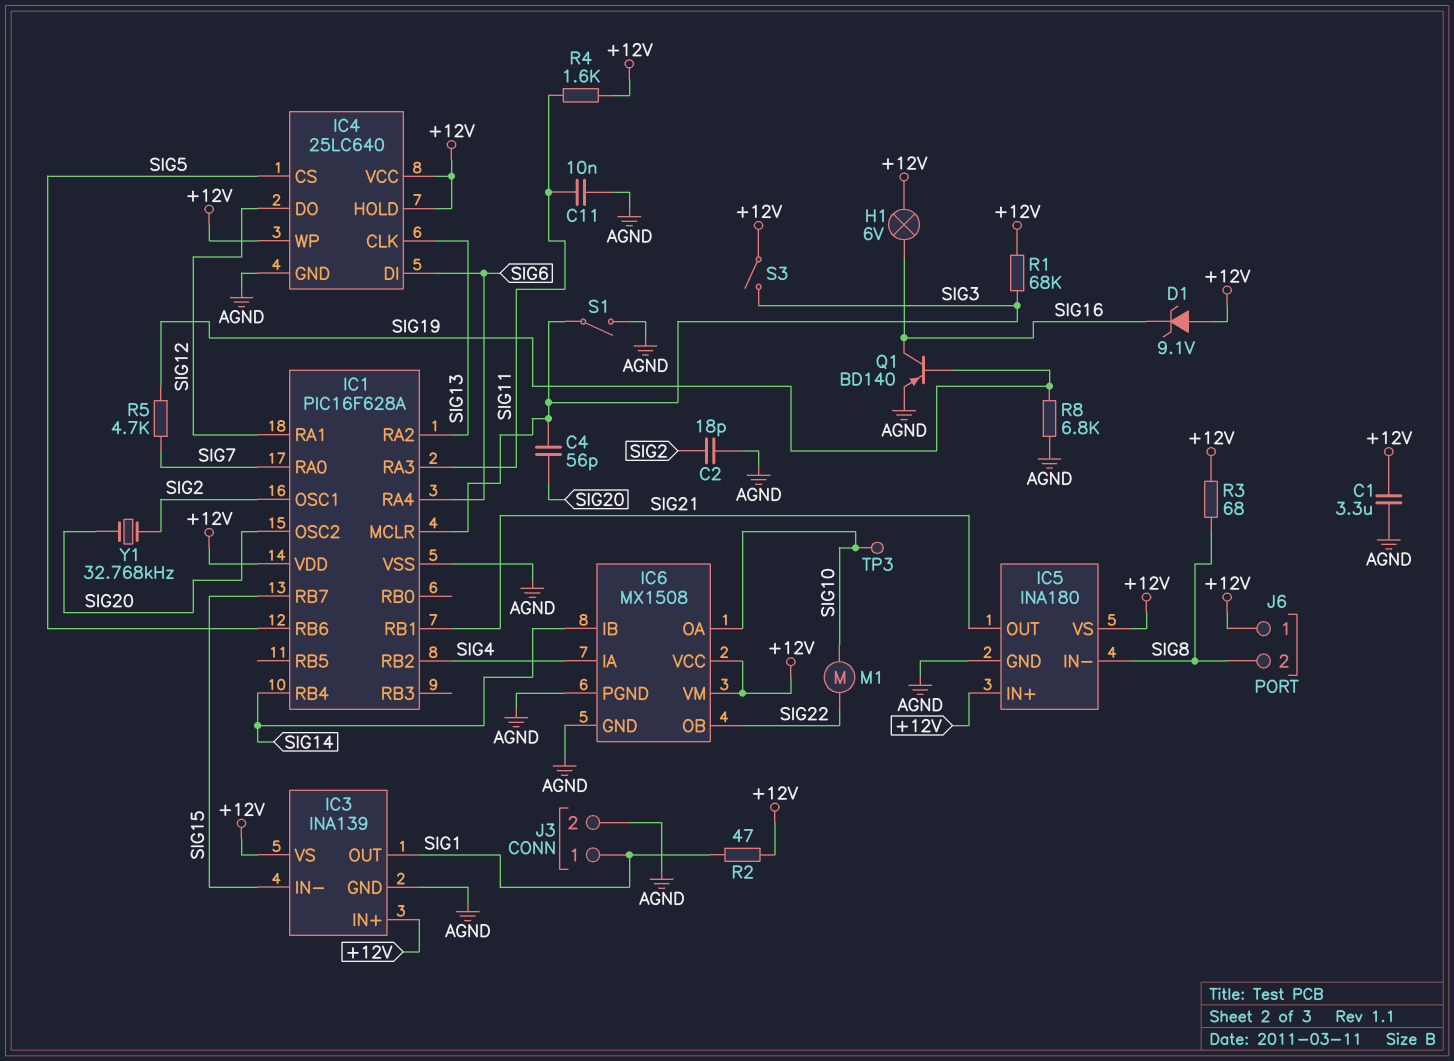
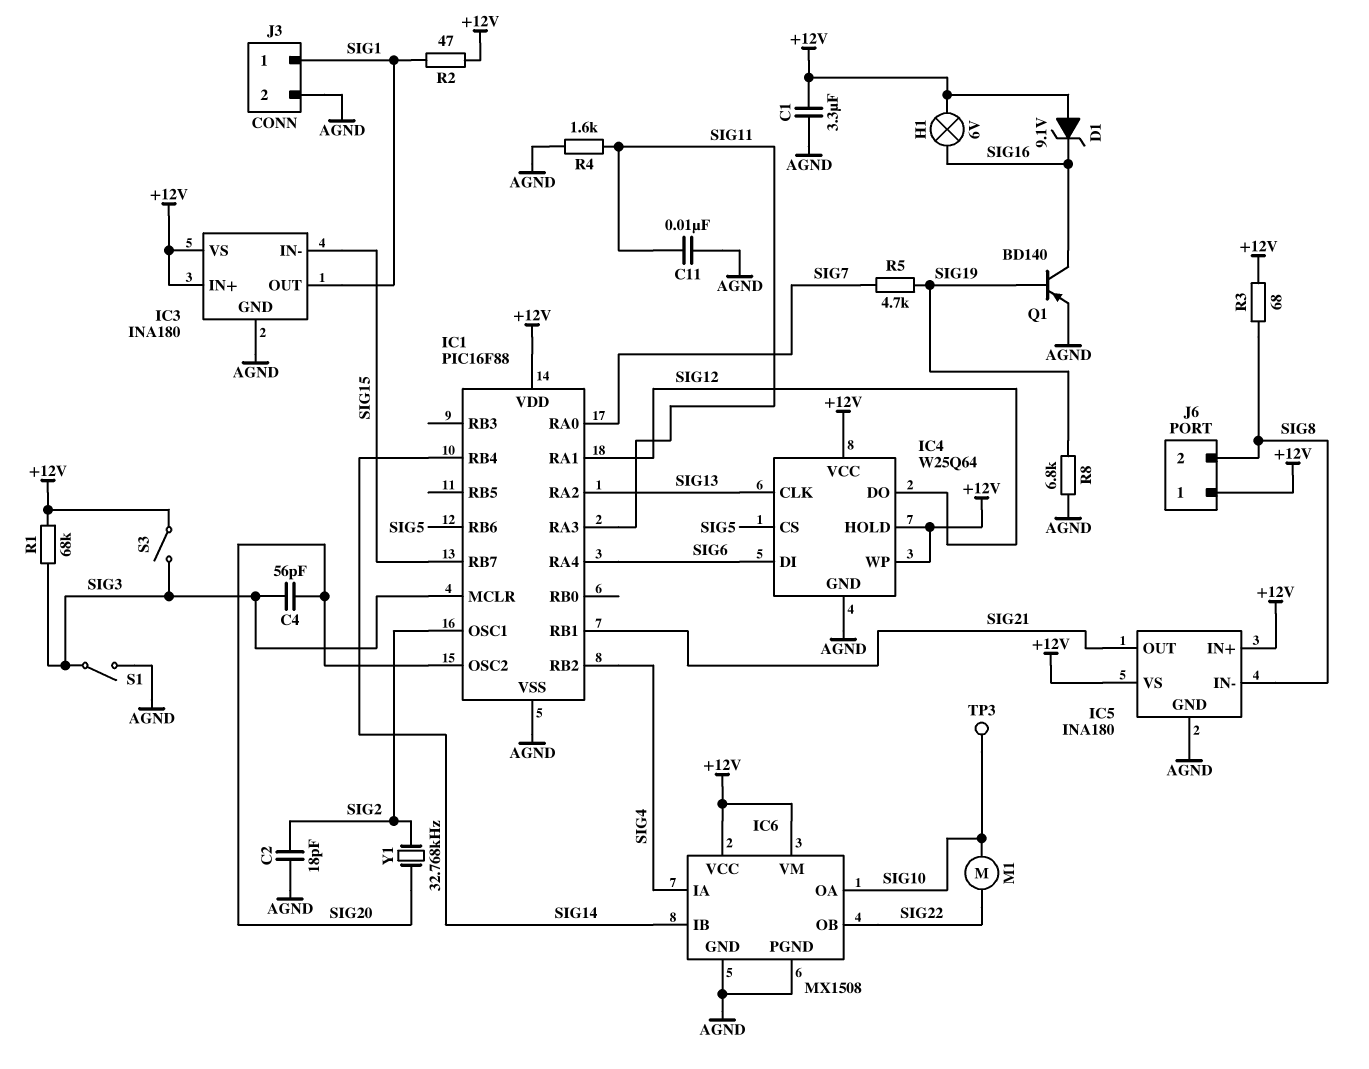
IC1: PIC16F628A -> PIC16F88
IC3: INA139 -> INA180
IC4: 25LC640 -> W25Q64
R4: 1.6k (+12V, SIG11) -> 1.6k (AGND, SIG11)

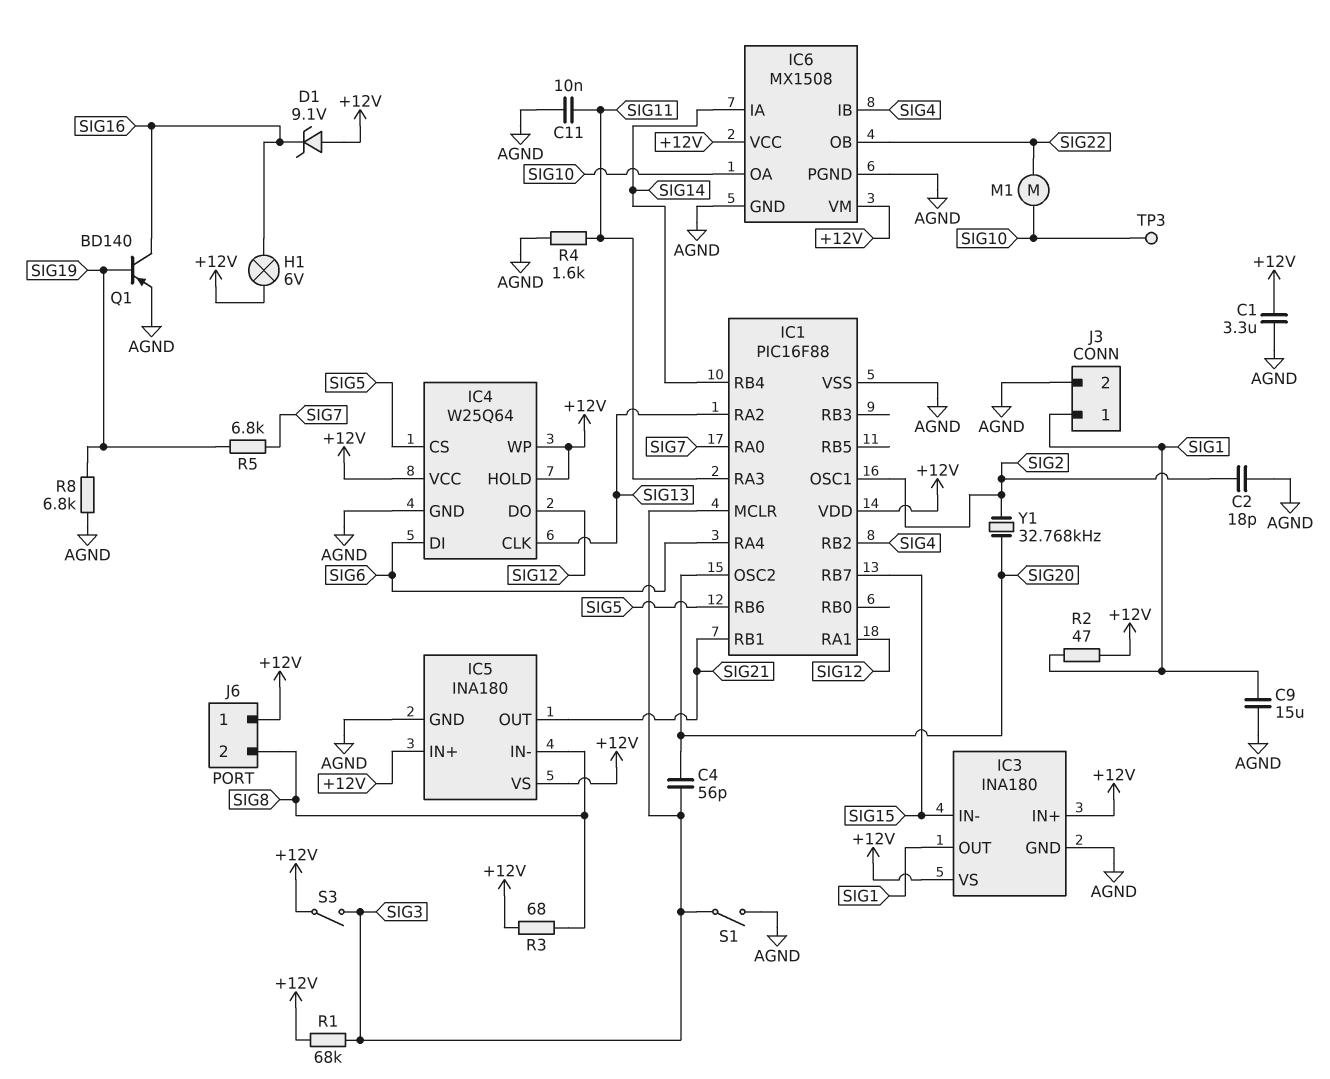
C9: none -> 15uF (AGND, SIG1)
IC6 pin IA: SIG4 -> SIG14
IC6 pin IB: SIG14 -> SIG4
R5: 4.7k (SIG7, SIG19) -> 6.8k (SIG7, SIG19)

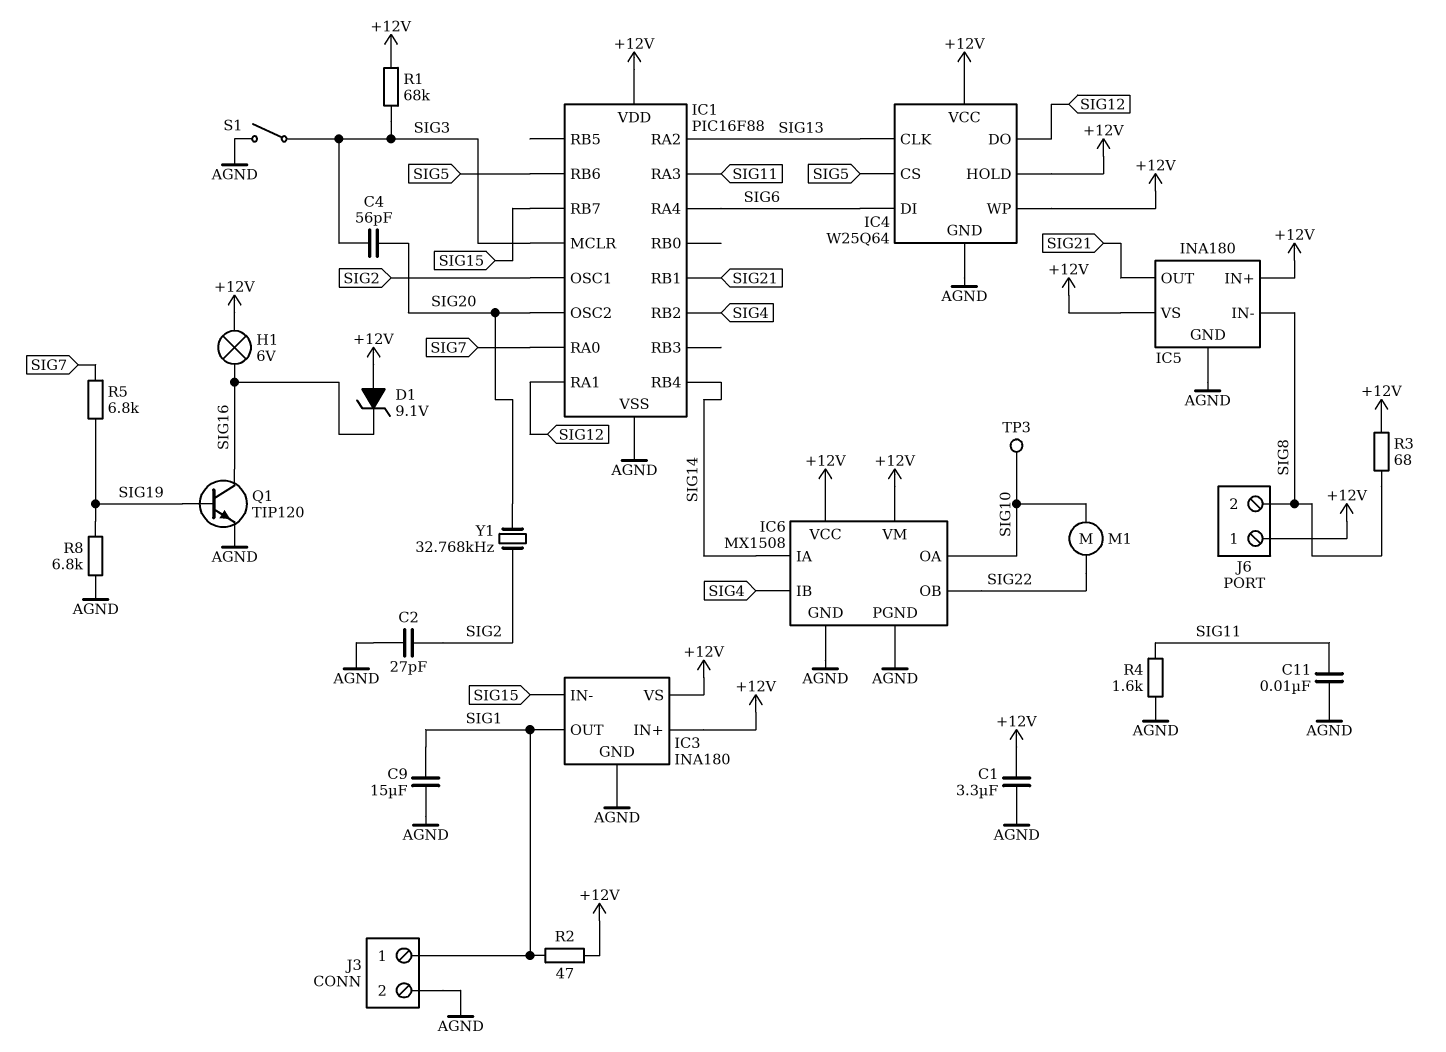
C2: 18pF (AGND, SIG2) -> 27pF (AGND, SIG2)
Q1: PNP BD140 (B SIG19, C SIG16, E AGND) -> NPN TIP120 (B SIG19, C SIG16, E AGND)
S3: switch (+12V, SIG3) -> none

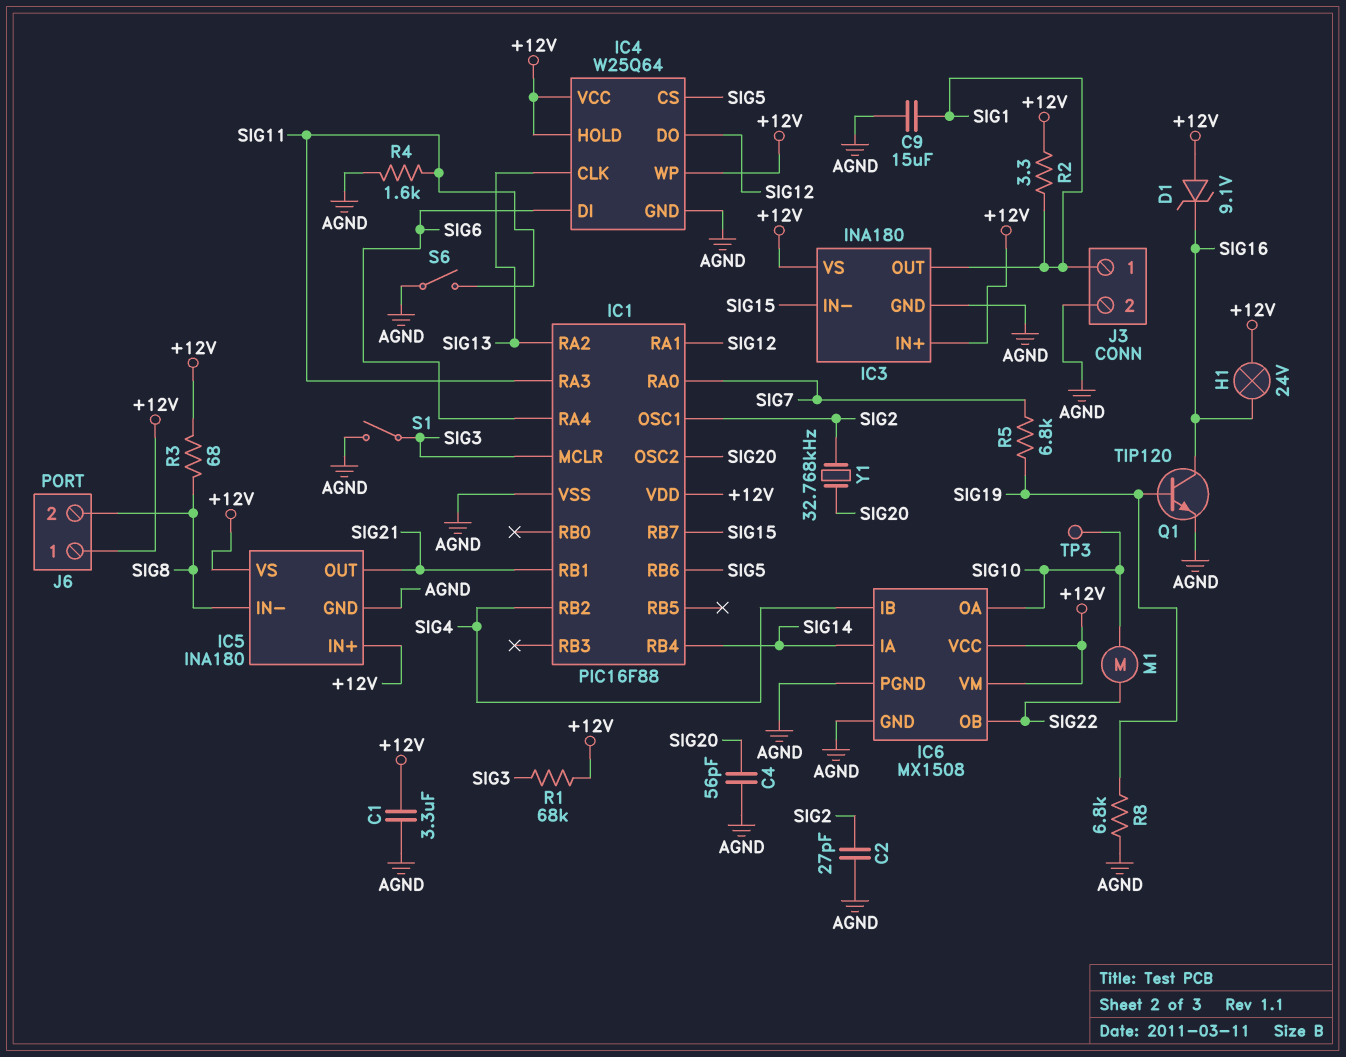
C4: 56pF (SIG3, SIG20) -> 56pF (AGND, SIG20)
C11: 10nF (AGND, SIG11) -> none
H1: lamp 6V (+12V, SIG16) -> lamp 24V (+12V, SIG16)
R2: 47 (+12V, SIG1) -> 3.3 (+12V, SIG1)
S6: none -> switch (AGND, SIG11)

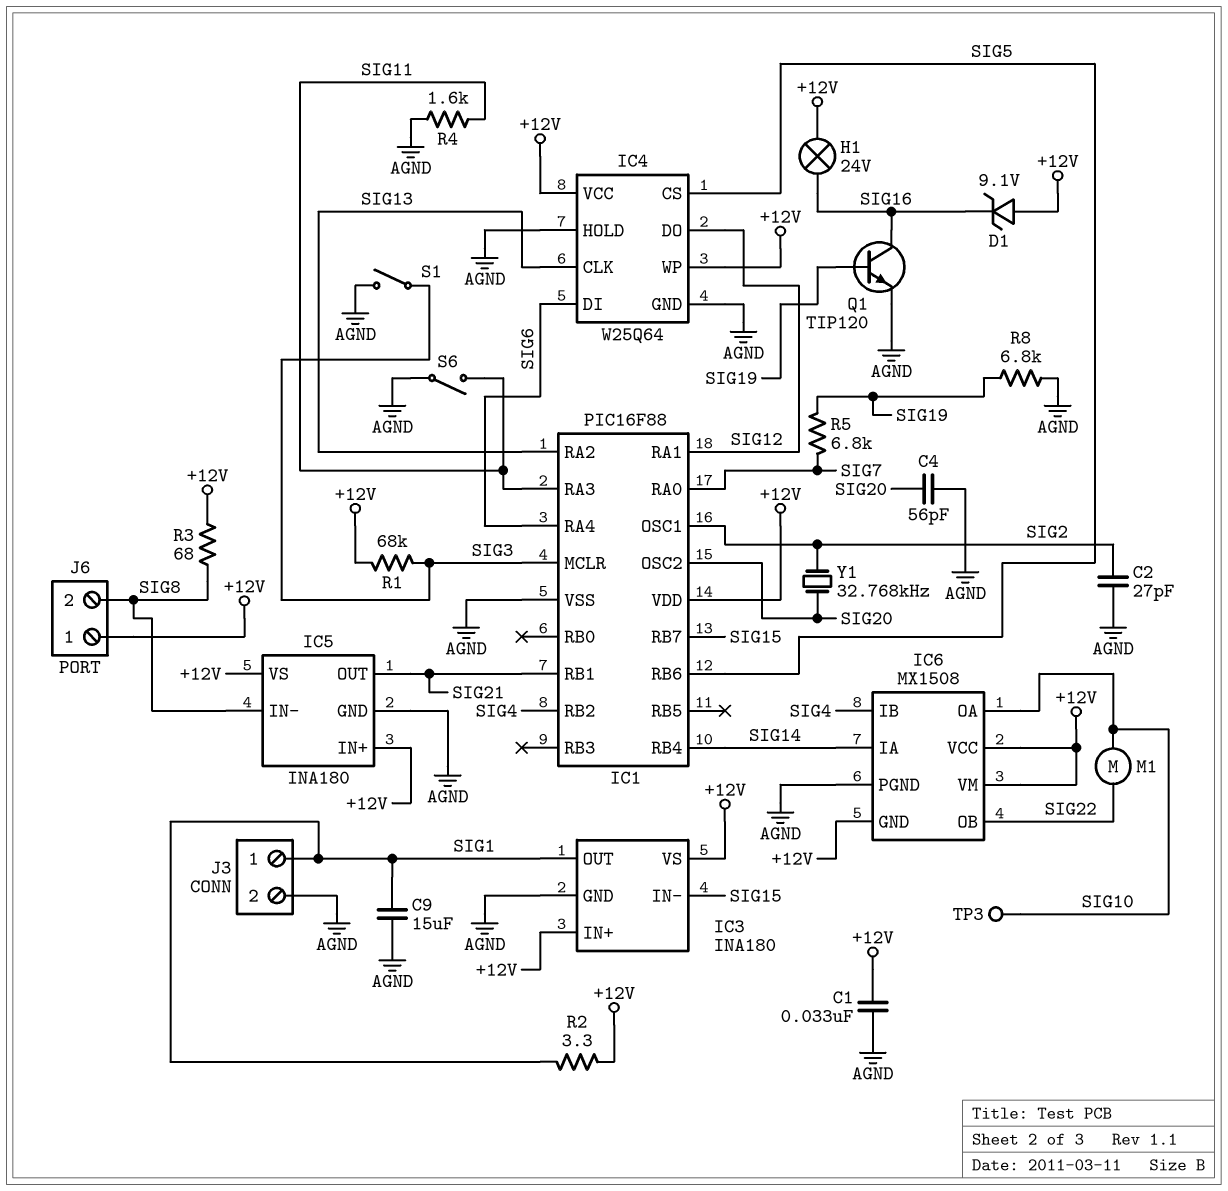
C1: 3.3uF (+12V, AGND) -> 33nF (+12V, AGND)
IC4 pin HOLD: +12V -> AGND
IC6 pin GND: AGND -> +12V

